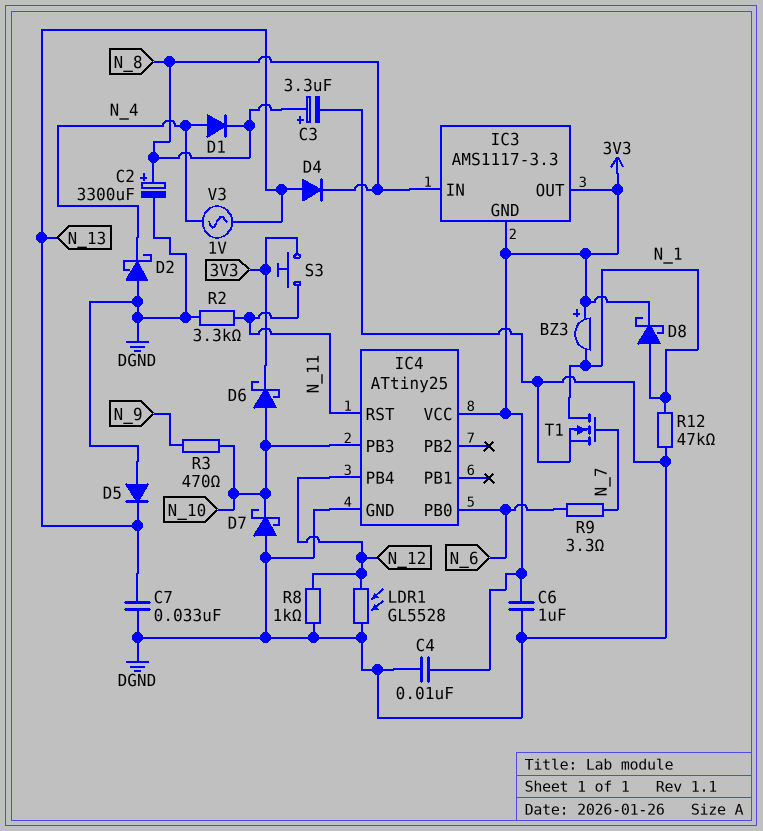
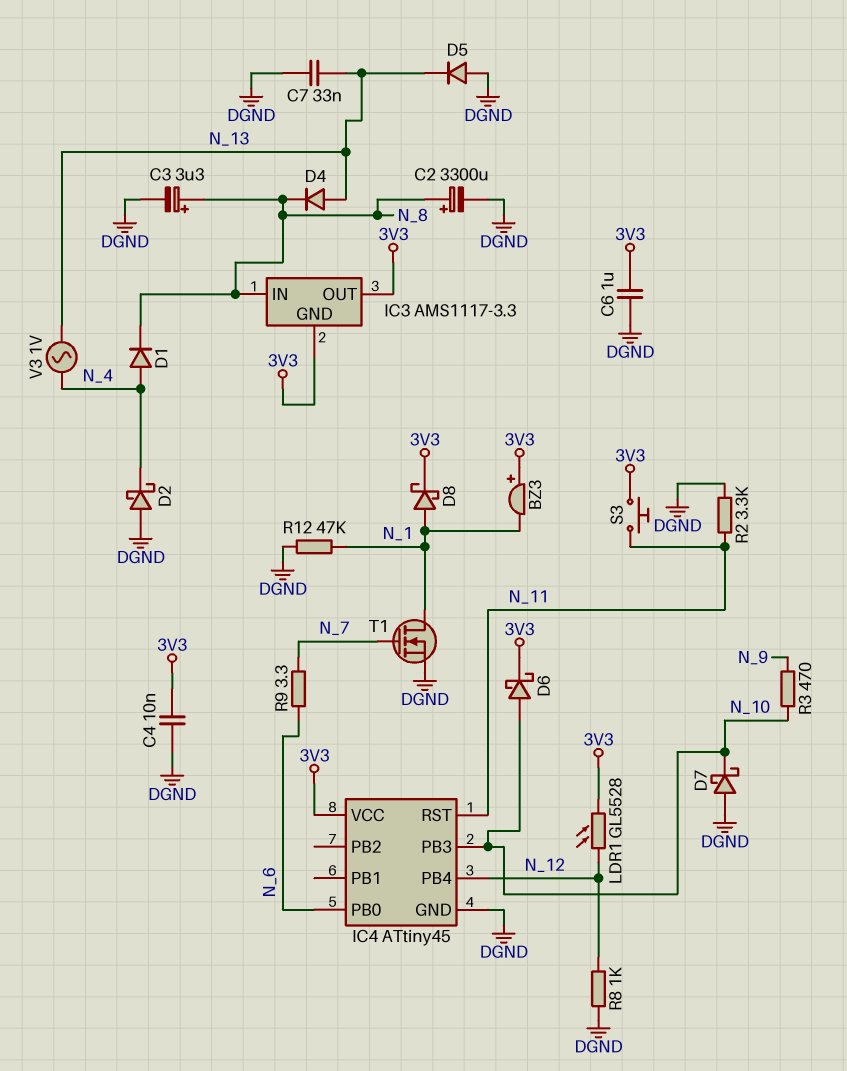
IC4: ATtiny25 -> ATtiny45
LDR1: GL5528 (DGND, N_12) -> GL5528 (3V3, N_12)

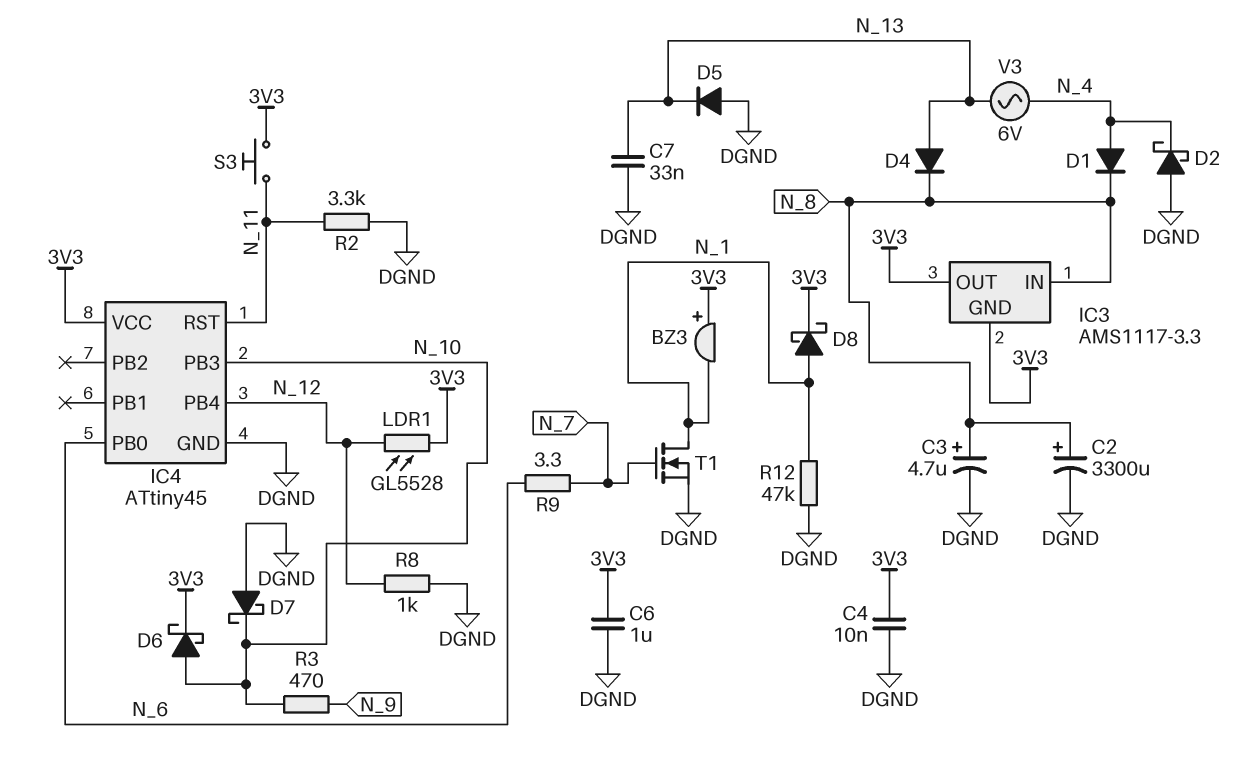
C3: 3.3uF (plus N_8, minus DGND) -> 4.7uF (plus N_8, minus DGND)
V3: AC 1V (N_4, N_13) -> AC 6V (N_4, N_13)

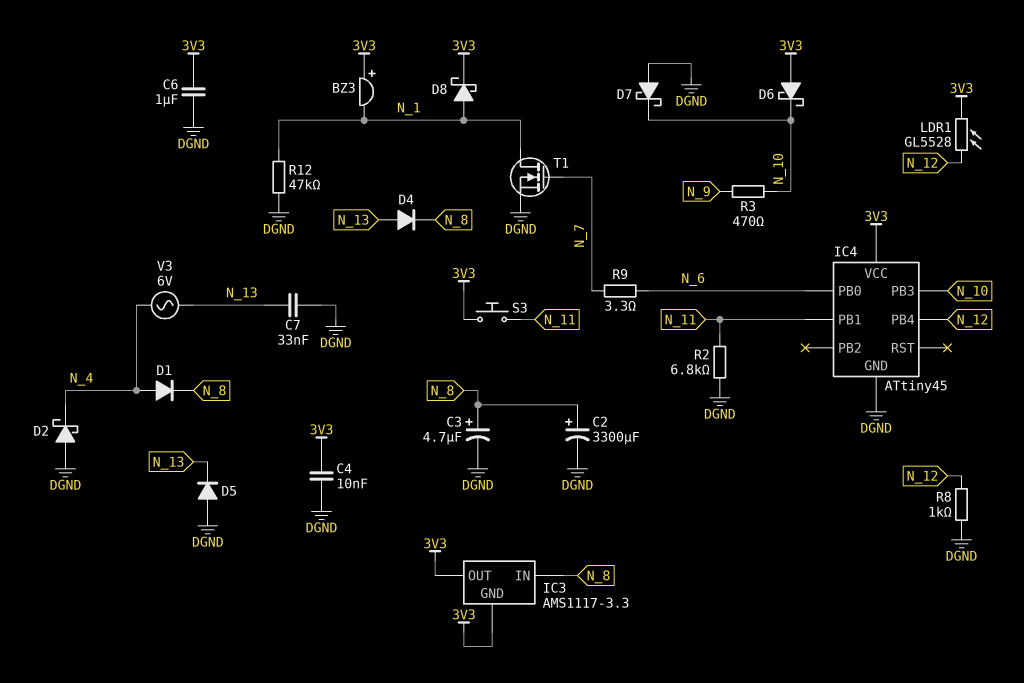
D6: schottky (A N_10, K 3V3) -> schottky (A 3V3, K N_10)
IC4 pin PB1: none -> N_11
IC4 pin RST: N_11 -> none
R2: 3.3k (DGND, N_11) -> 6.8k (DGND, N_11)

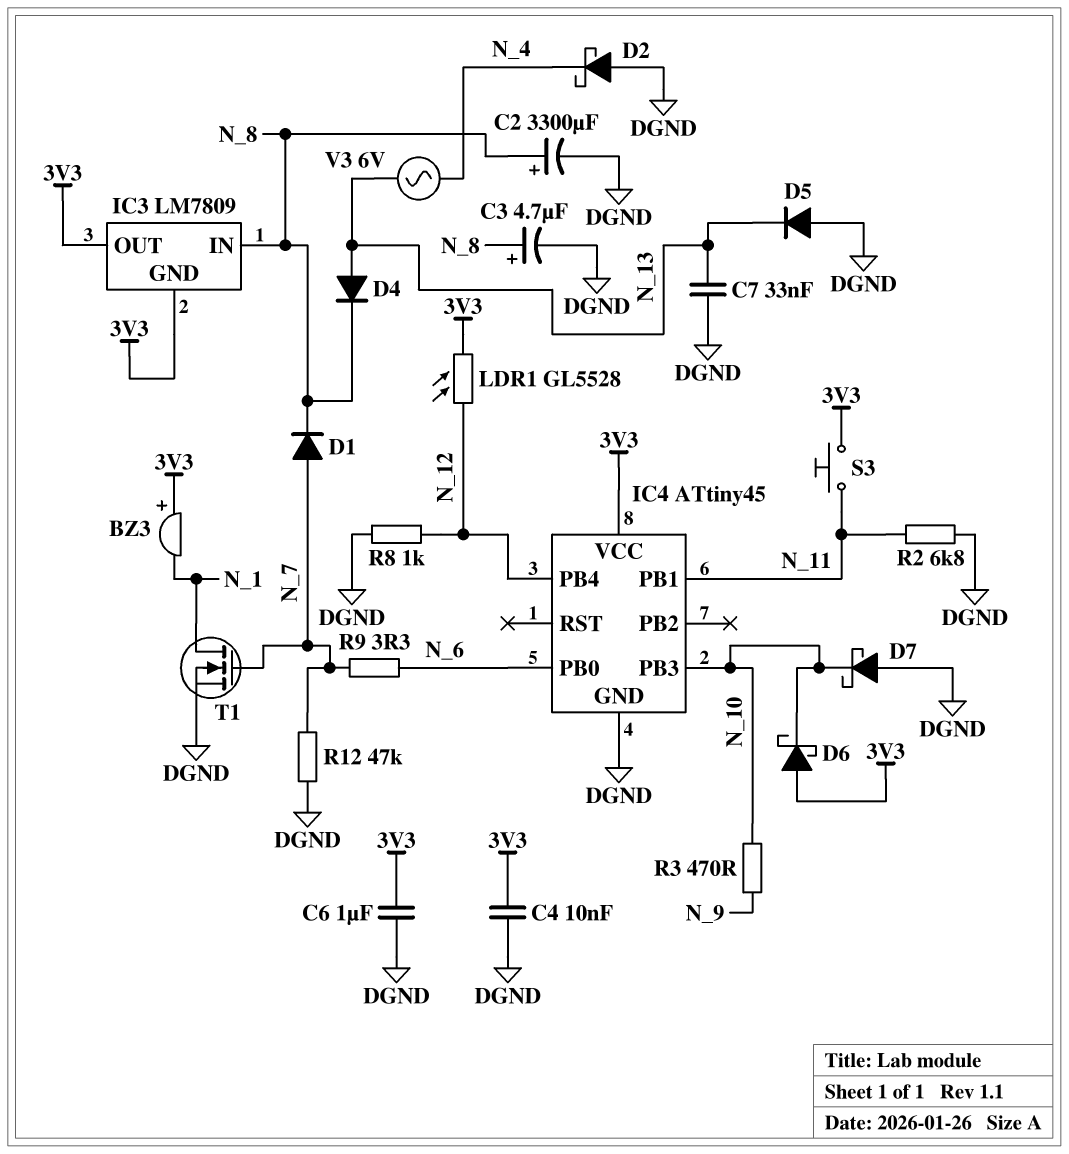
D1: diode (A N_4, K N_8) -> diode (A N_7, K N_8)
D8: schottky (A N_1, K 3V3) -> none
IC3: AMS1117-3.3 -> LM7809
R12: 47k (DGND, N_1) -> 47k (DGND, N_7)

